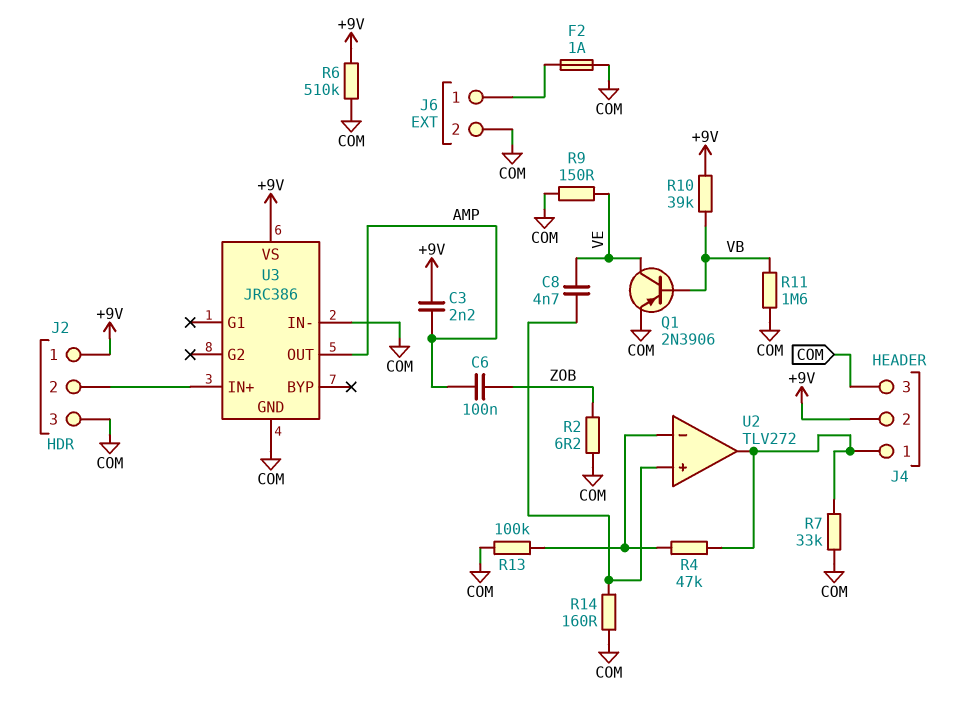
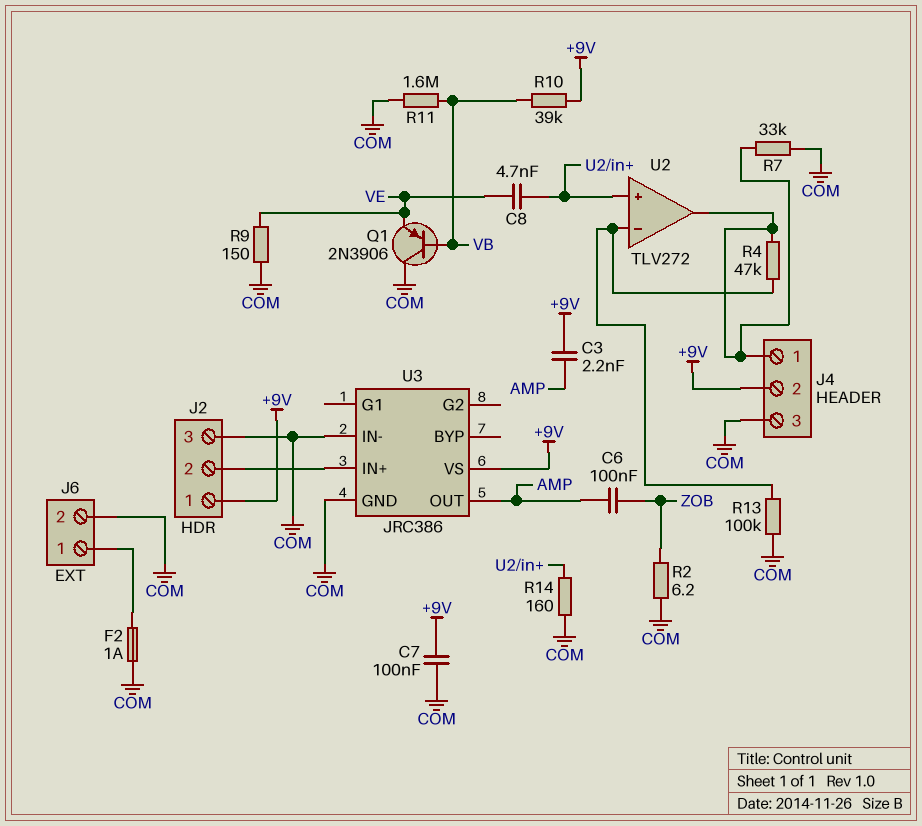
C7: none -> 100nF (+9V, COM)
Q1: PNP 2N3906 (B VB, C VE, E COM) -> PNP 2N3906 (B VB, C COM, E VE)
R6: 510k (+9V, COM) -> none

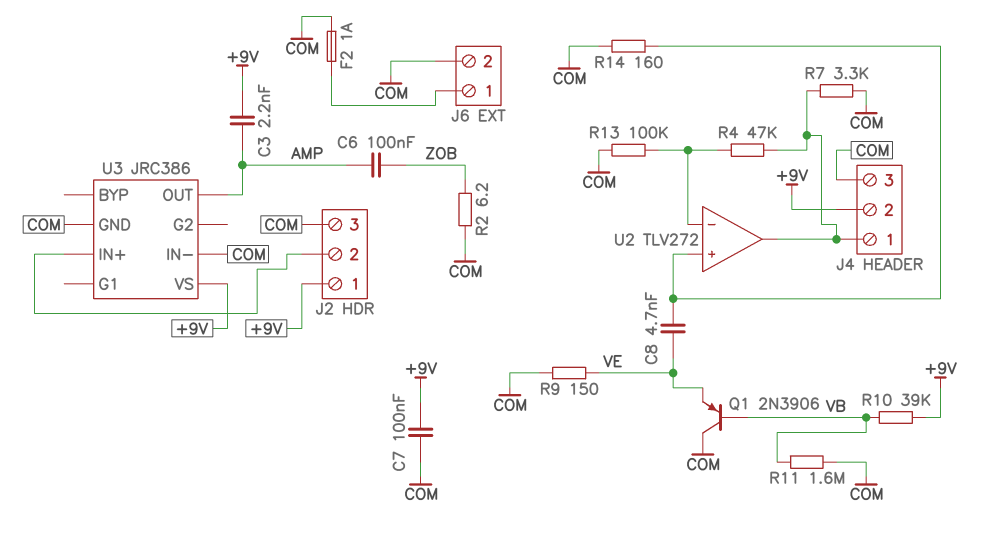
R7: 33k (COM, J4/1) -> 3.3k (COM, J4/1)

